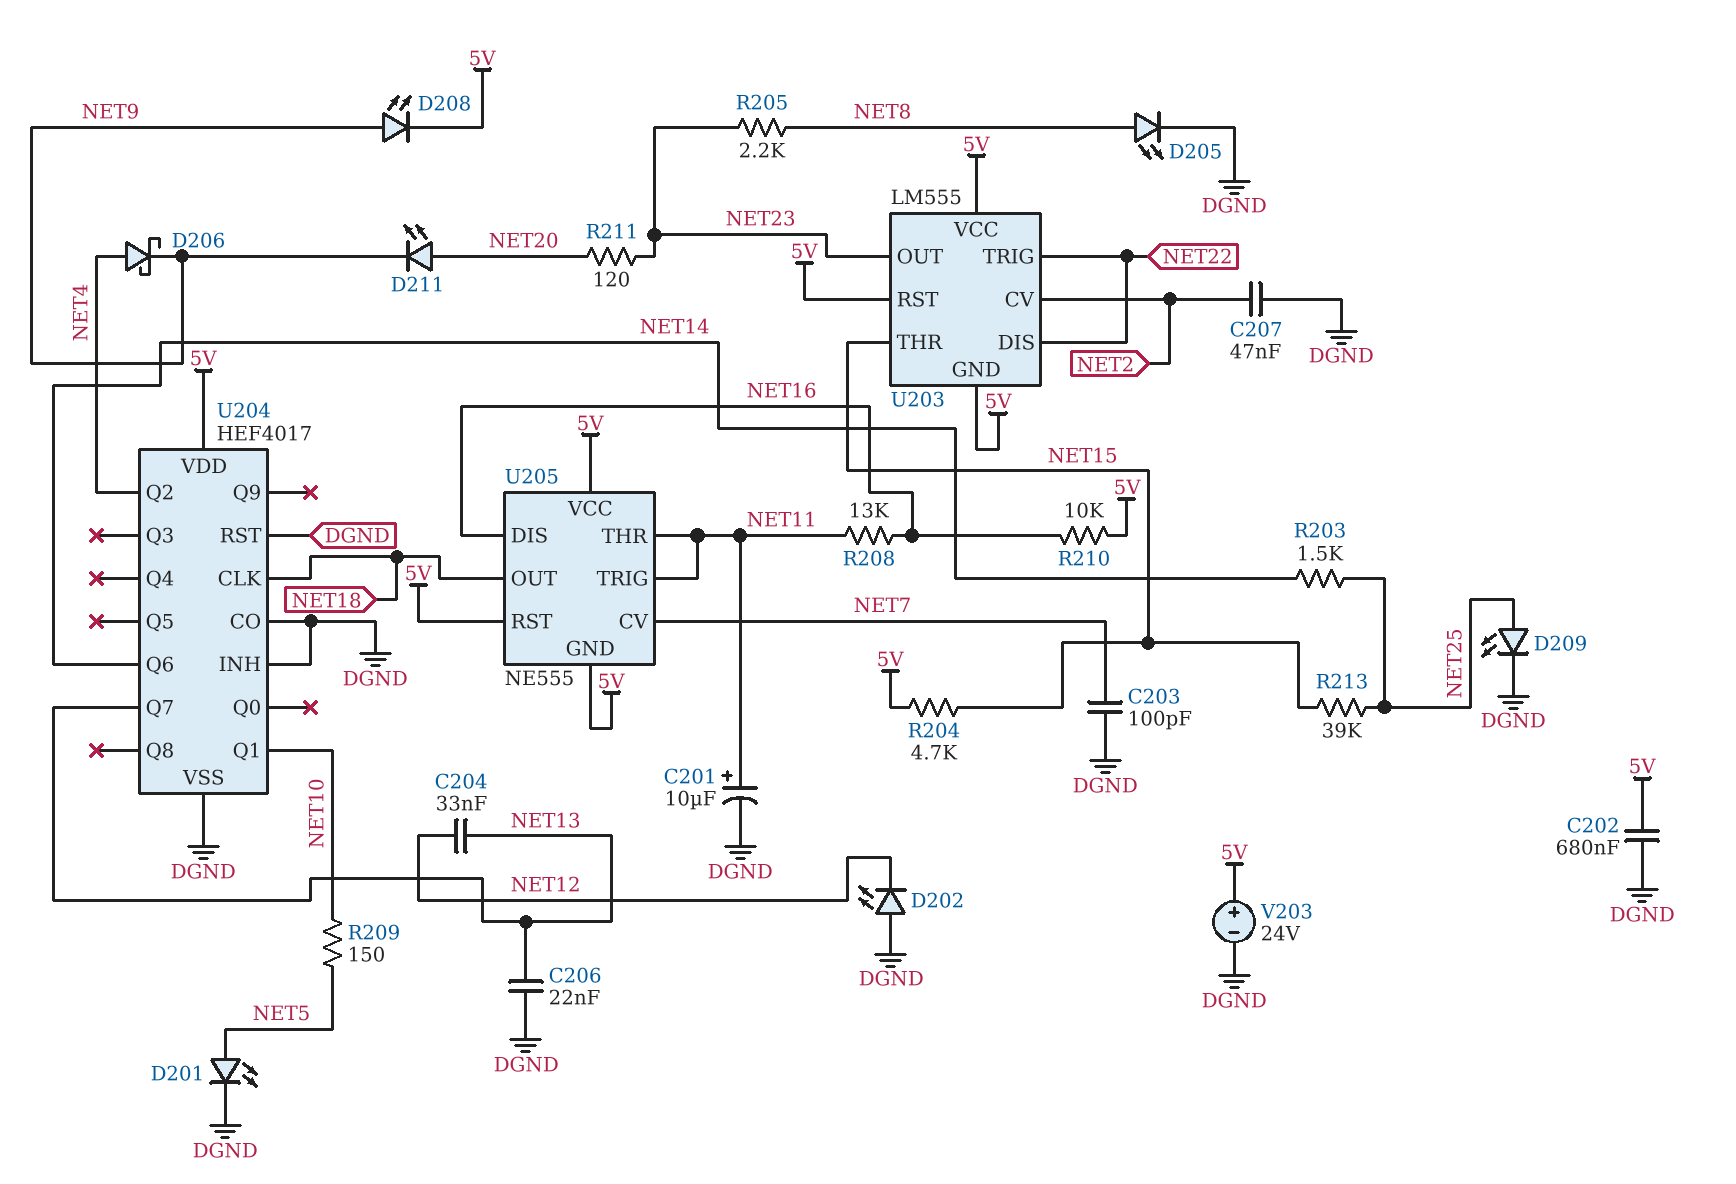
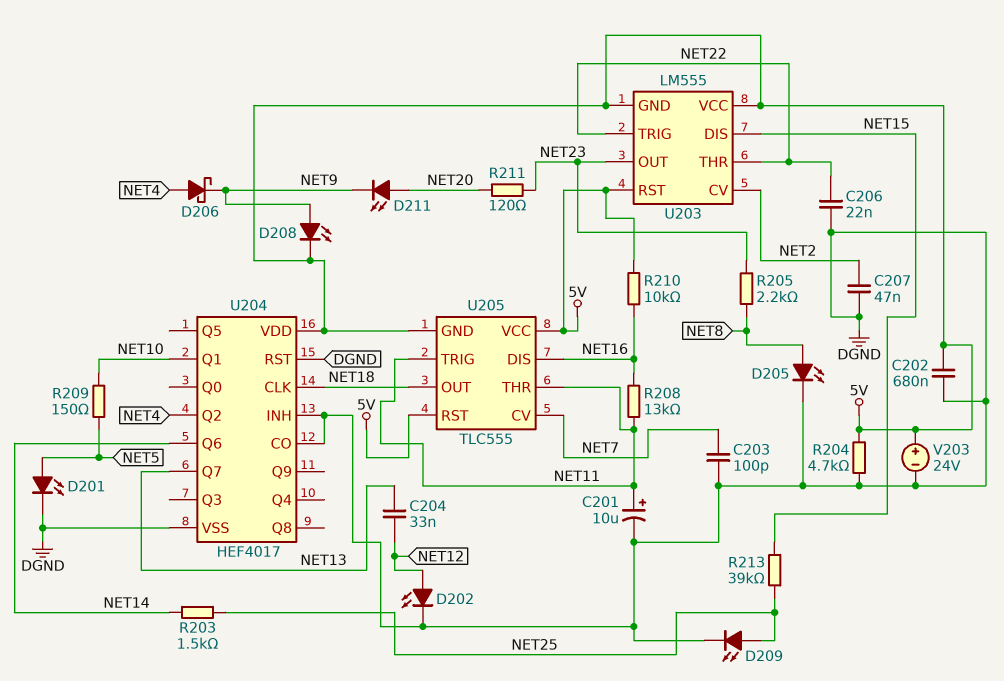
C206: 22nF (DGND, NET13) -> 22nF (DGND, NET22)
D202: LED (A DGND, K NET12) -> LED (A NET12, K DGND)
R204: 4.7k (5V, NET15) -> 4.7k (5V, DGND)
U203 pin DIS: NET22 -> NET15
U203 pin THR: NET15 -> NET22
U205: NE555 -> TLC555

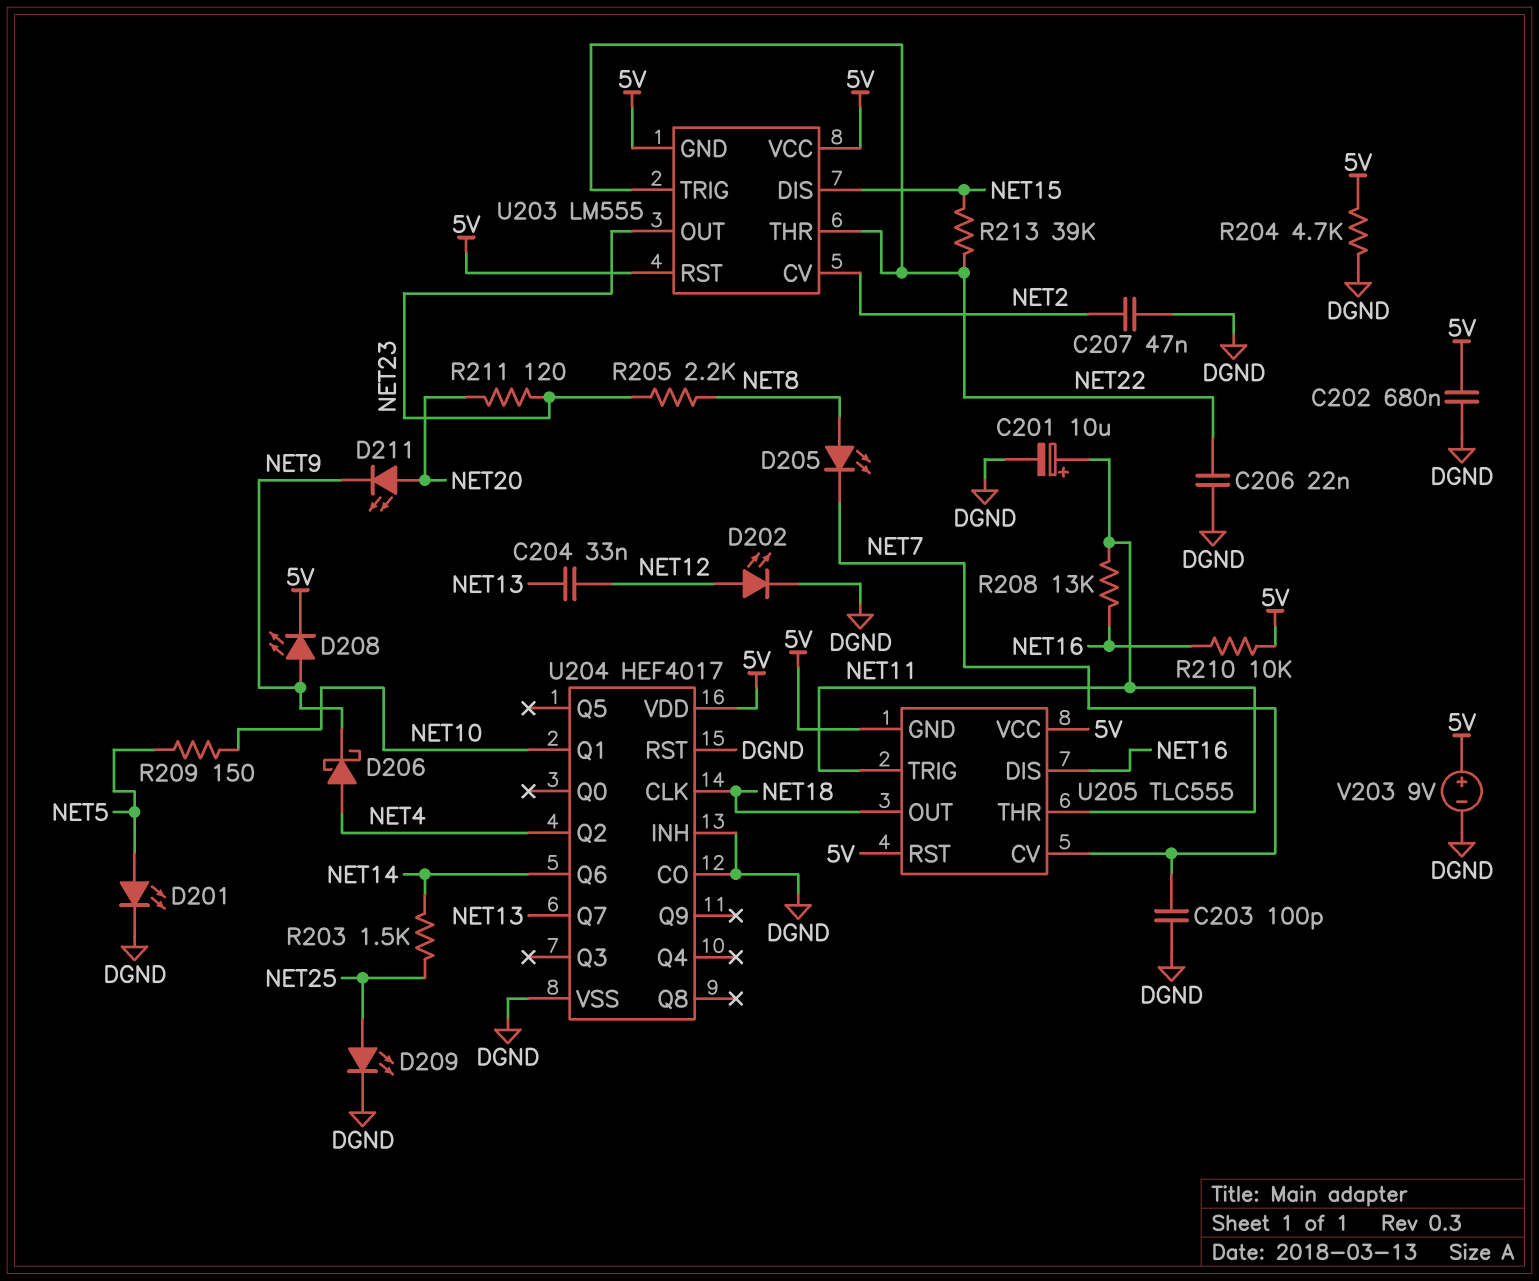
D205: LED (A NET8, K DGND) -> LED (A NET8, K NET7)
R213: 39k (NET15, NET25) -> 39k (NET15, NET22)
V203: 24V (plus 5V, minus DGND) -> 9V (plus 5V, minus DGND)

